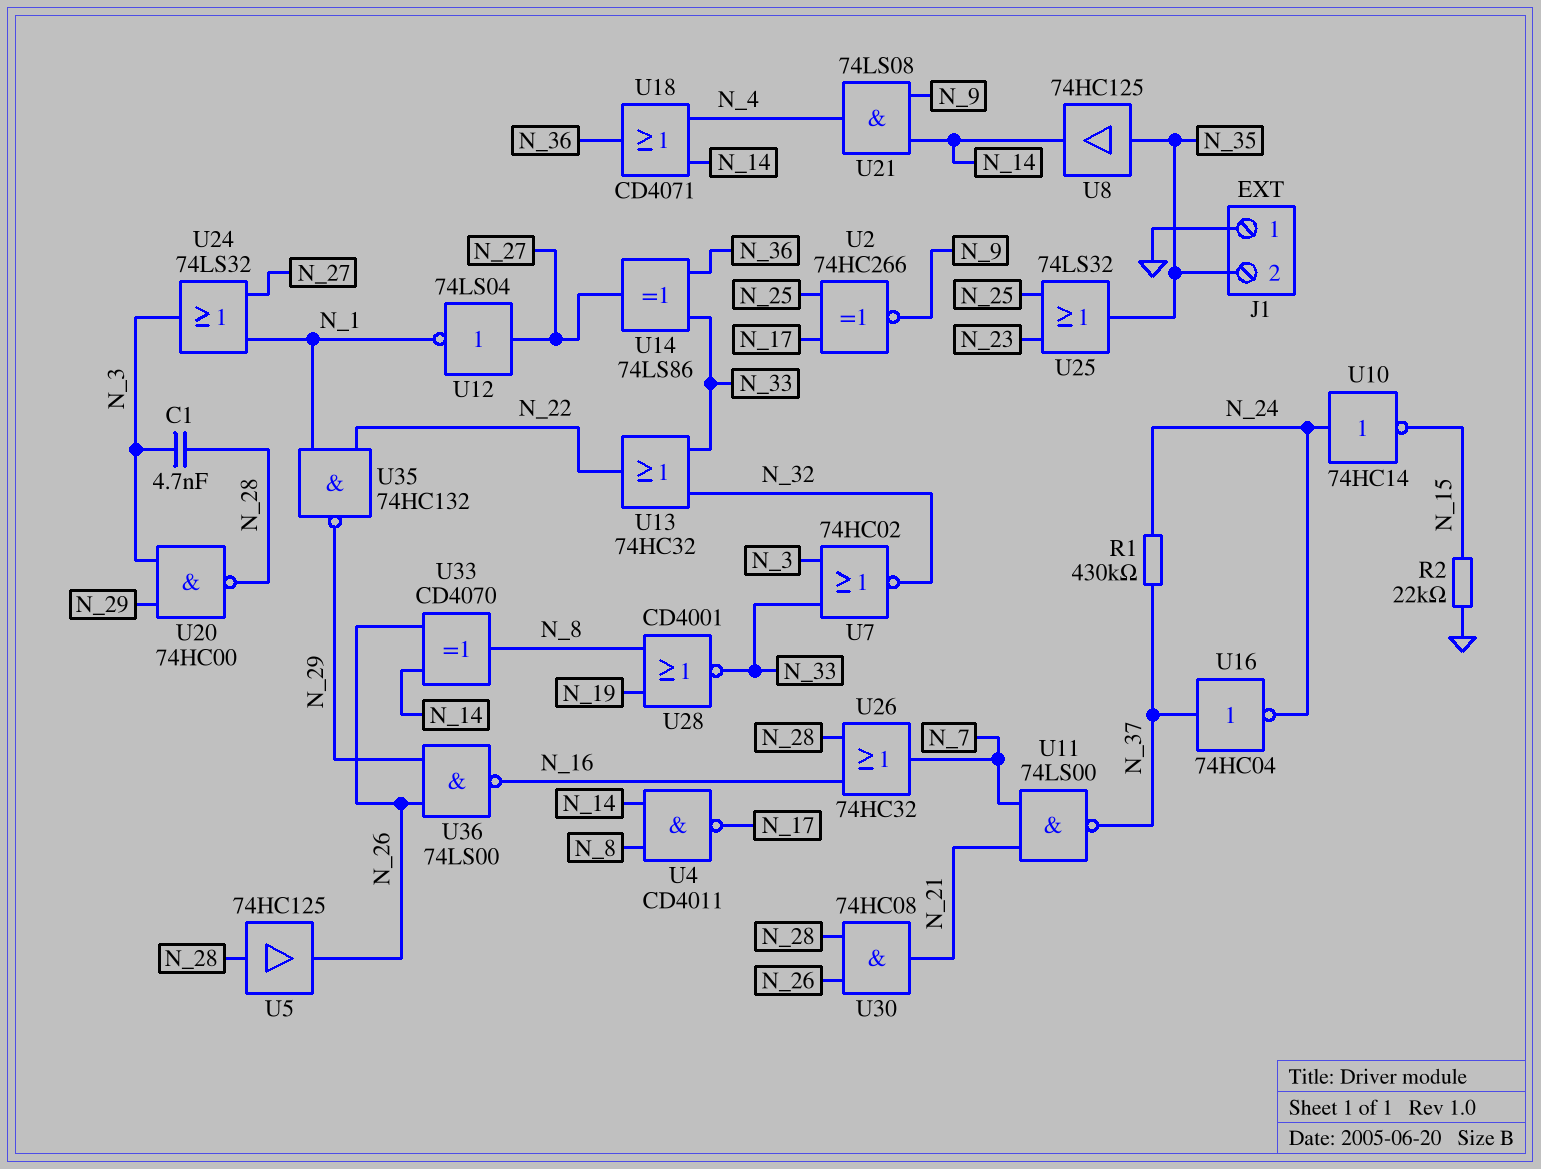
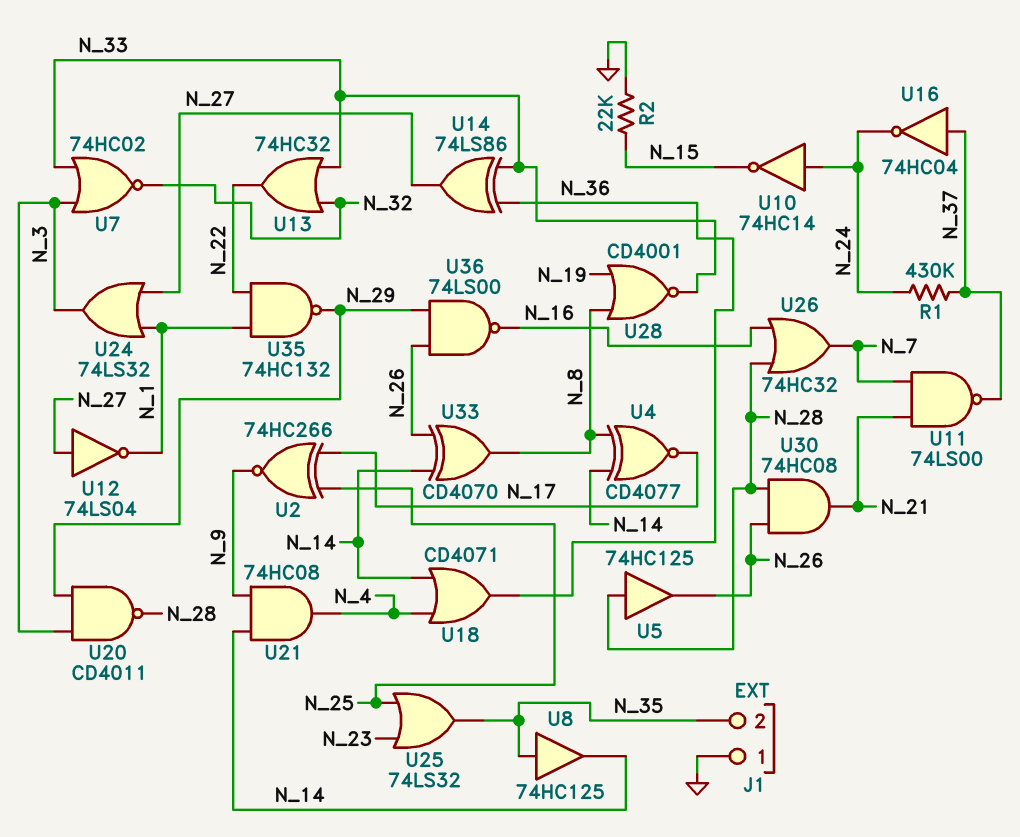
C1: 4.7nF (N_3, N_28) -> none
U4: NAND CD4011 (in N_8, in N_14, out N_17) -> XNOR CD4077 (in N_8, in N_14, out N_17)
U20: NAND 74HC00 (in N_3, in N_29, out N_28) -> NAND CD4011 (in N_3, in N_29, out N_28)
U21: AND 74LS08 (in N_9, in N_14, out N_4) -> AND 74HC08 (in N_9, in N_14, out N_4)

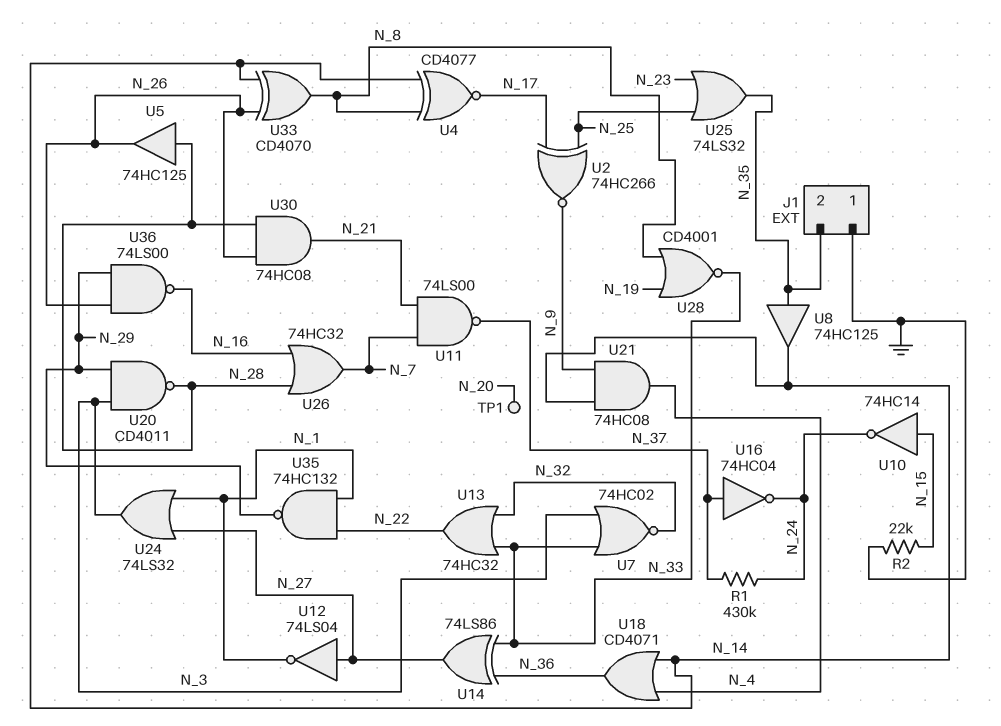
TP1: none -> test point (N_20)
U10: NOT 74HC14 (in N_24, out N_15) -> NOT 74HC14 (in N_15, out N_24)

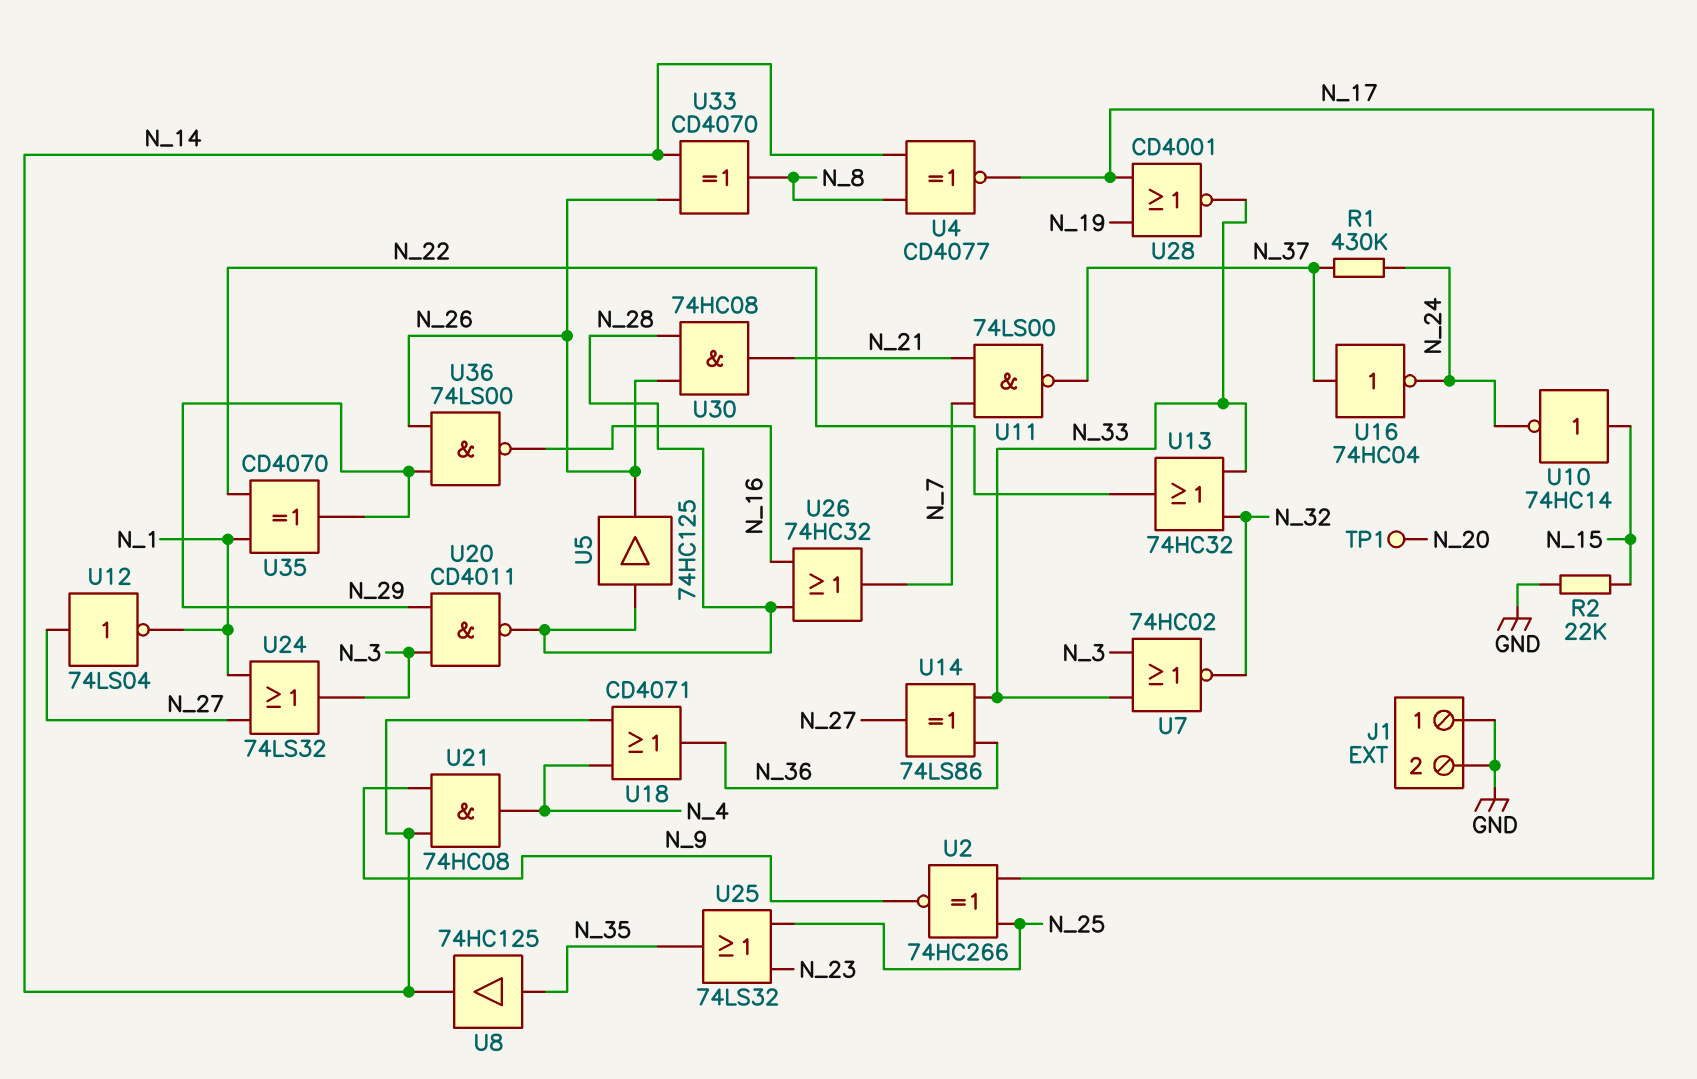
J1 pin 2: N_35 -> GND
U28: NOR CD4001 (in N_8, in N_19, out N_33) -> NOR CD4001 (in N_17, in N_19, out N_33)
U35: NAND 74HC132 (in N_1, in N_22, out N_29) -> XOR CD4070 (in N_1, in N_22, out N_29)

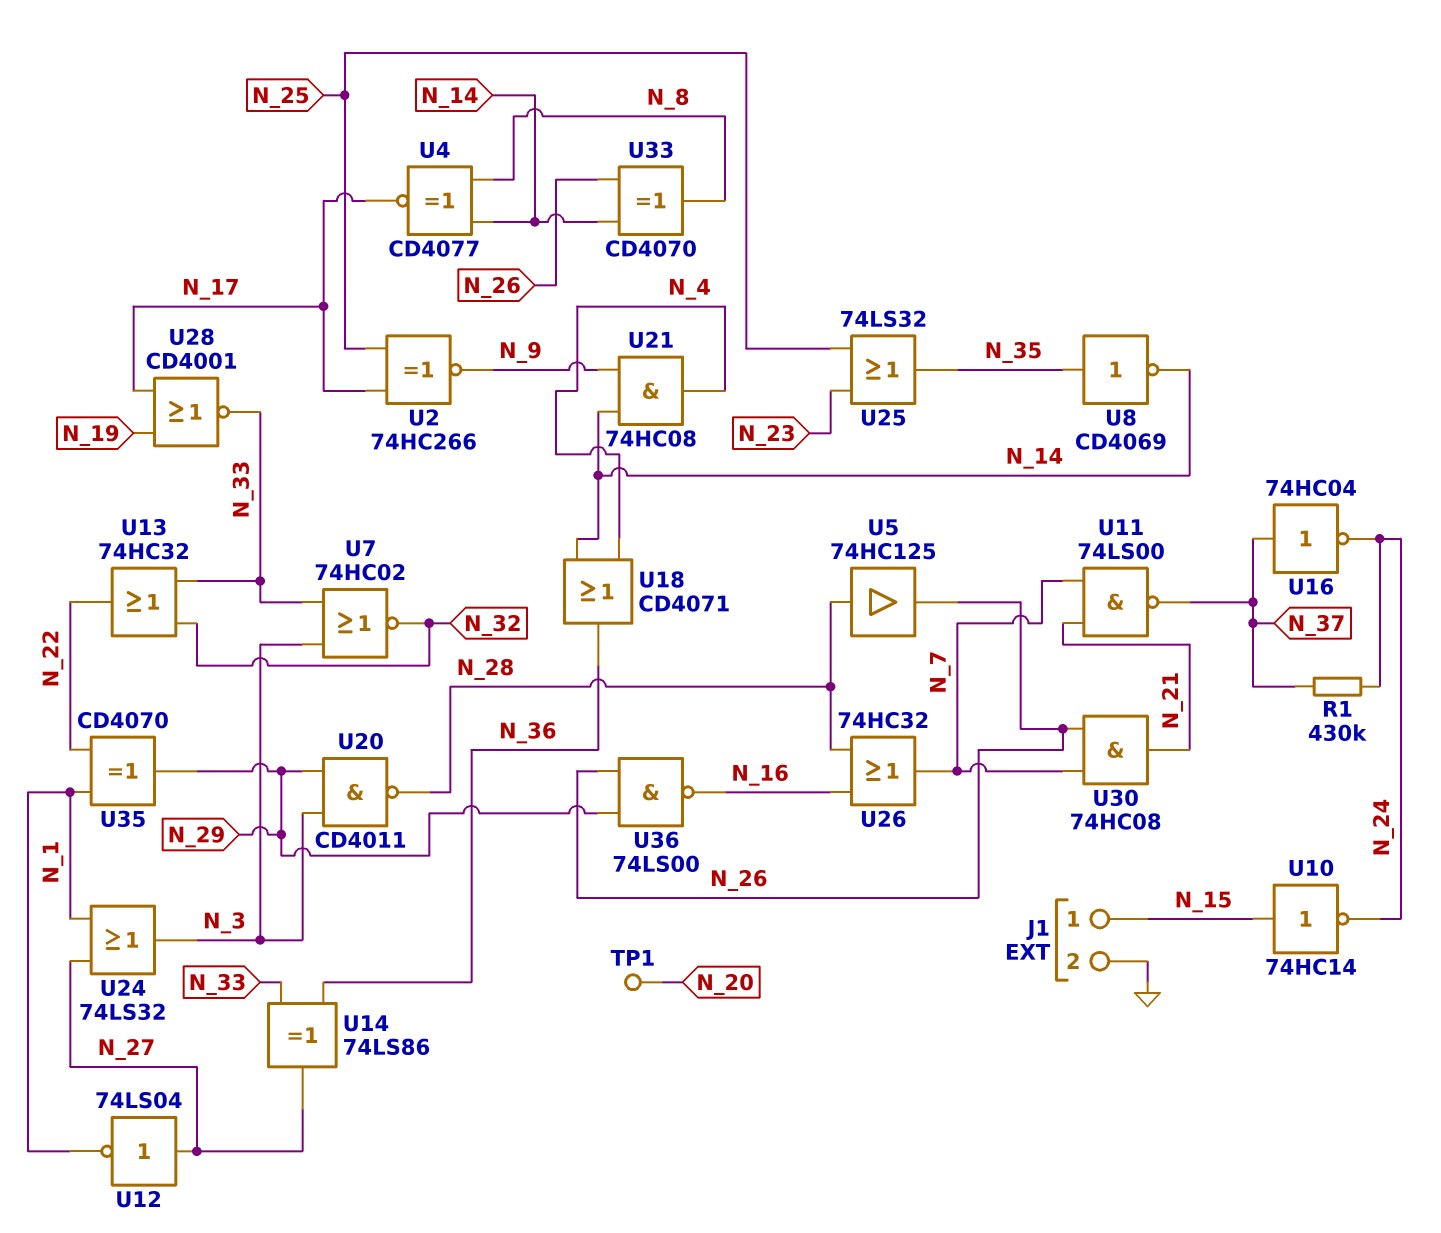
J1 pin 1: GND -> N_15
R2: 22k (GND, N_15) -> none
U8: buffer 74HC125 (in N_35, out N_14) -> NOT CD4069 (in N_35, out N_14)
U30: AND 74HC08 (in N_26, in N_28, out N_21) -> AND 74HC08 (in N_7, in N_26, out N_21)

